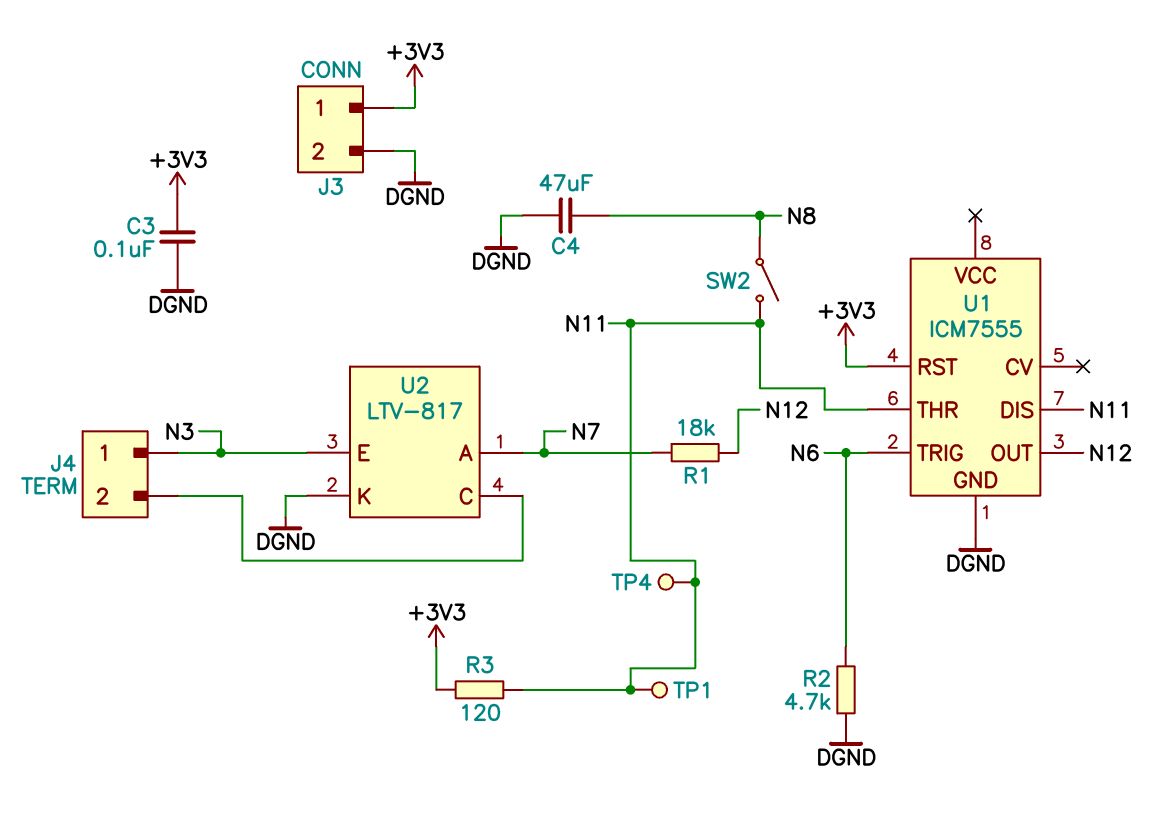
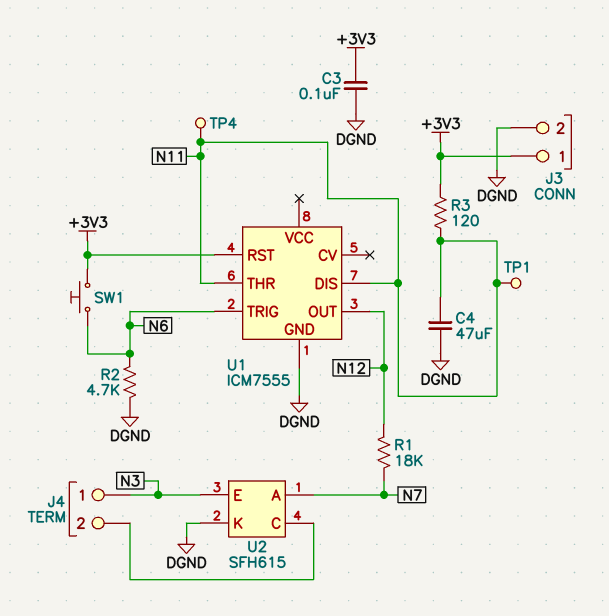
C4: 47uF (DGND, N8) -> 47uF (DGND, N11)
SW1: none -> button (+3V3, N6)
SW2: switch (N8, N11) -> none
U2: LTV-817 -> SFH615

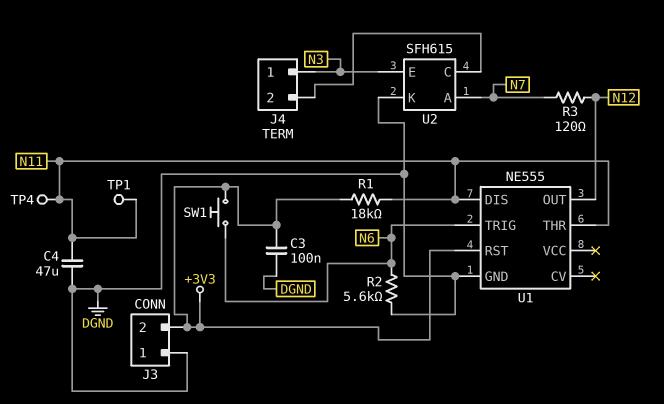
J3 pin 1: +3V3 -> DGND
J3 pin 2: DGND -> +3V3
R1: 18k (N7, N12) -> 18k (+3V3, N11)
R2: 4.7k (DGND, N6) -> 5.6k (DGND, N6)
R3: 120 (+3V3, N11) -> 120 (N7, N12)
U1: ICM7555 -> NE555

